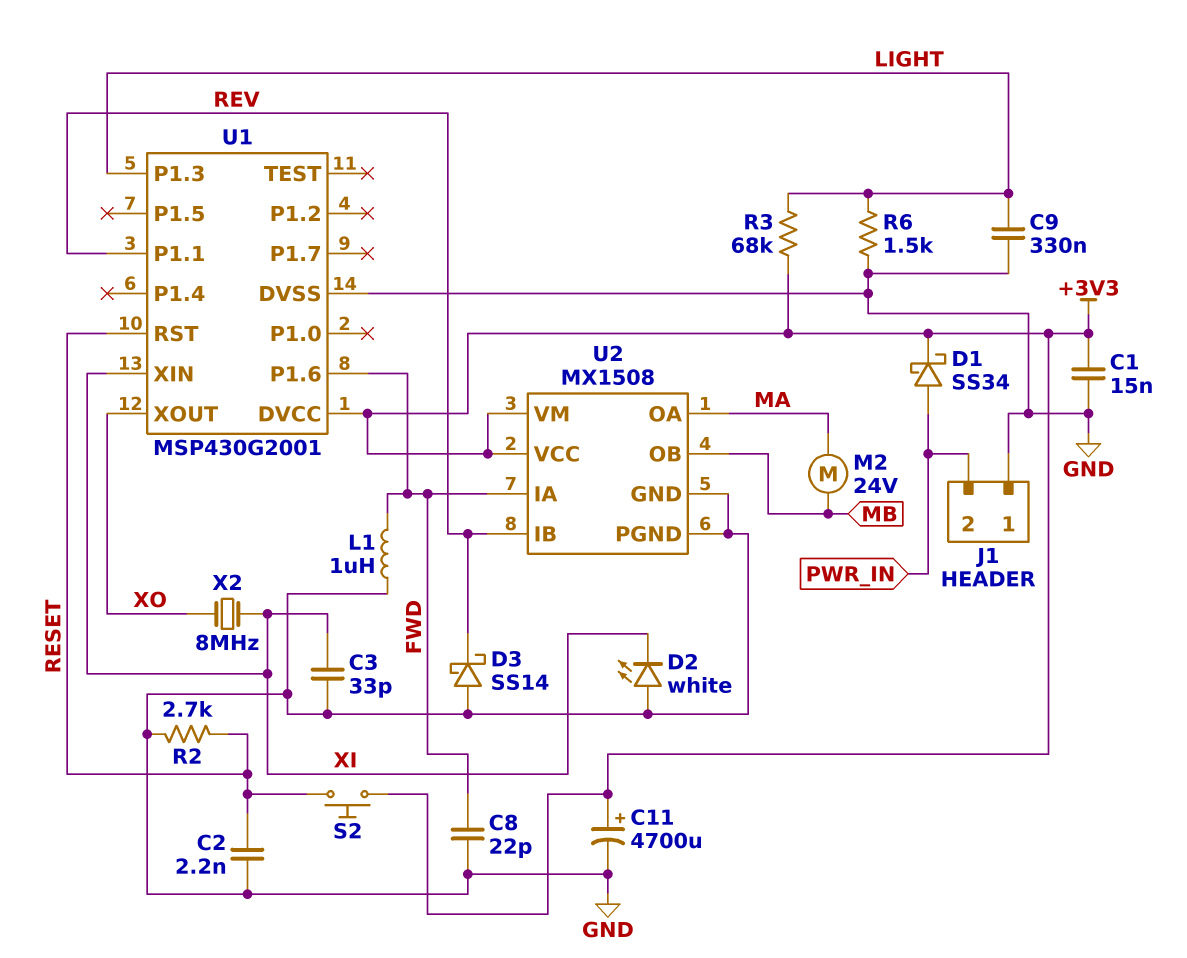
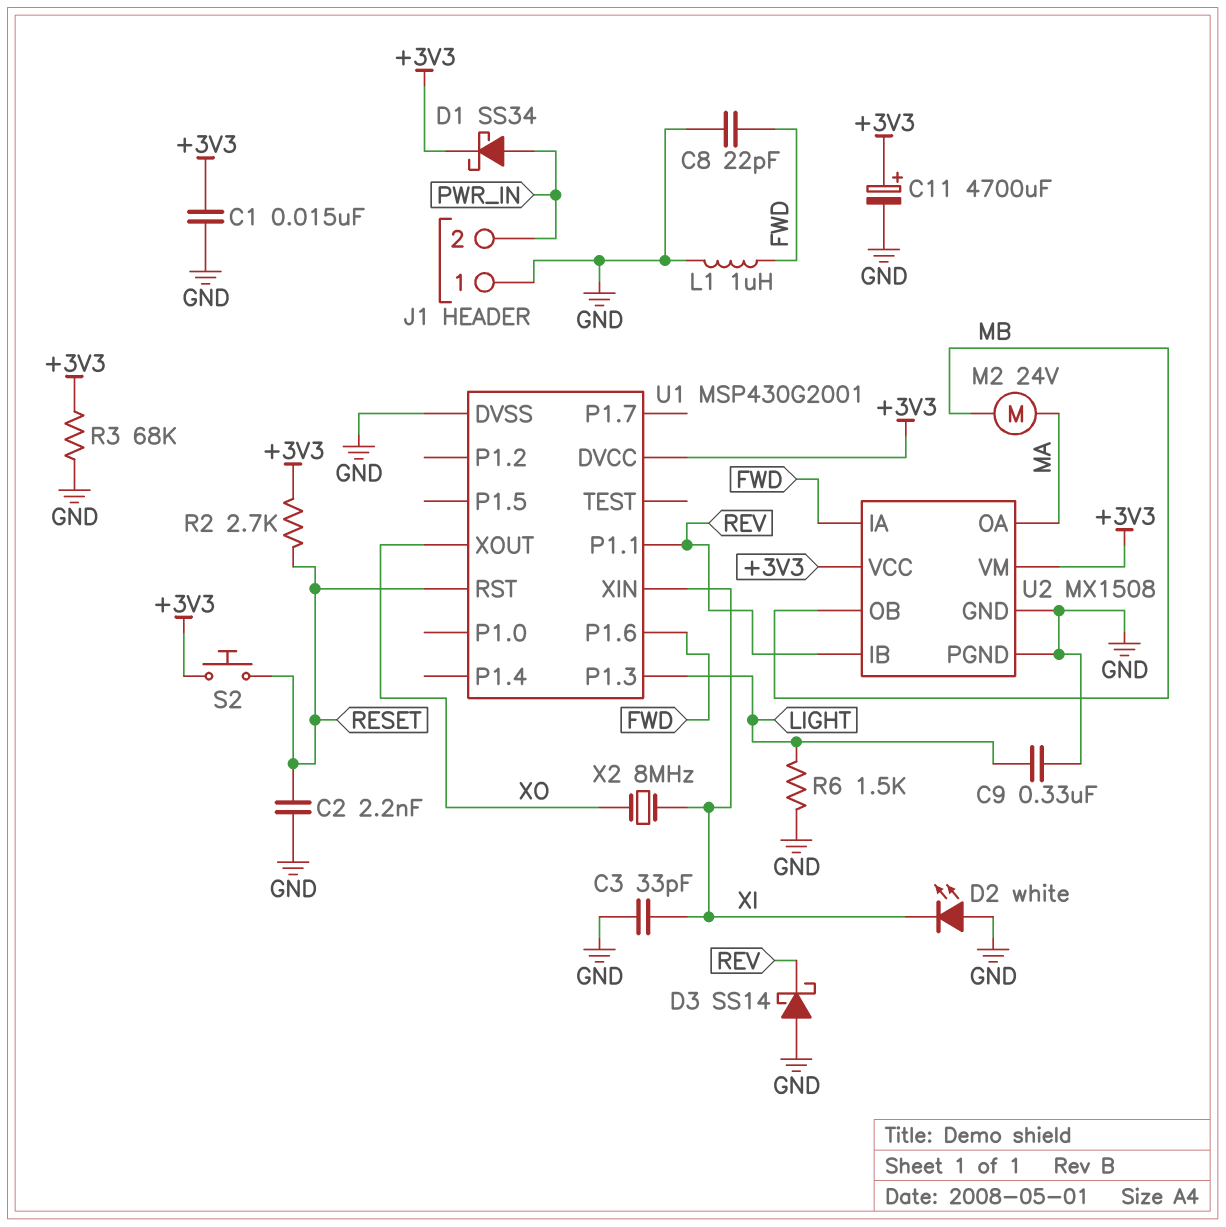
R2: 2.7k (GND, RESET) -> 2.7k (+3V3, RESET)
R3: 68k (+3V3, LIGHT) -> 68k (+3V3, GND)

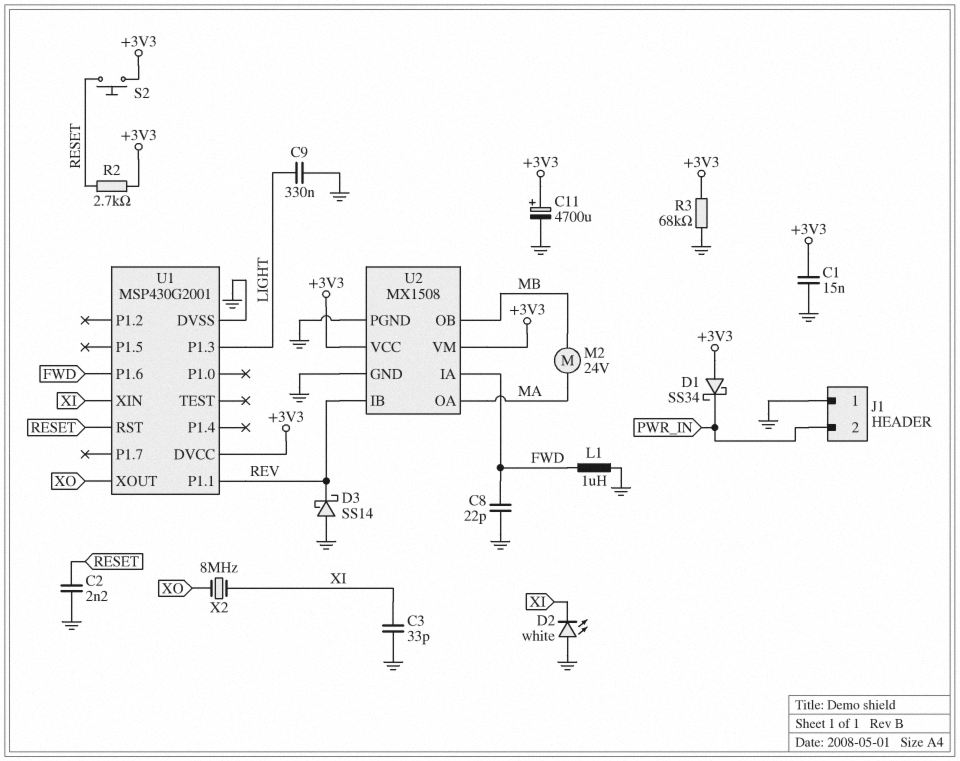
D1: schottky SS34 (A PWR_IN, K +3V3) -> schottky SS34 (A +3V3, K PWR_IN)
R6: 1.5k (GND, LIGHT) -> none

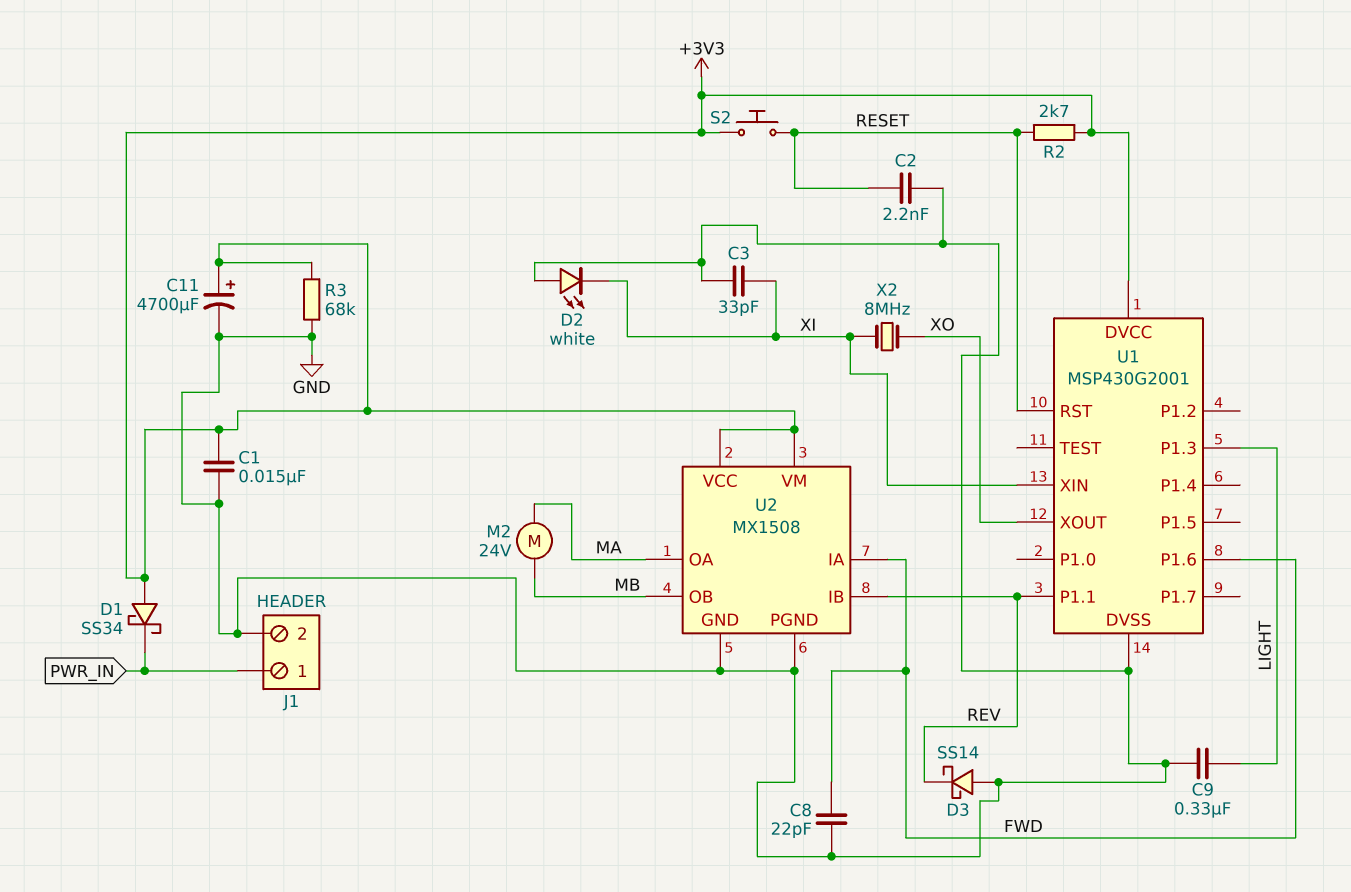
J1 pin 1: GND -> PWR_IN
J1 pin 2: PWR_IN -> GND
L1: 1uH (FWD, GND) -> none

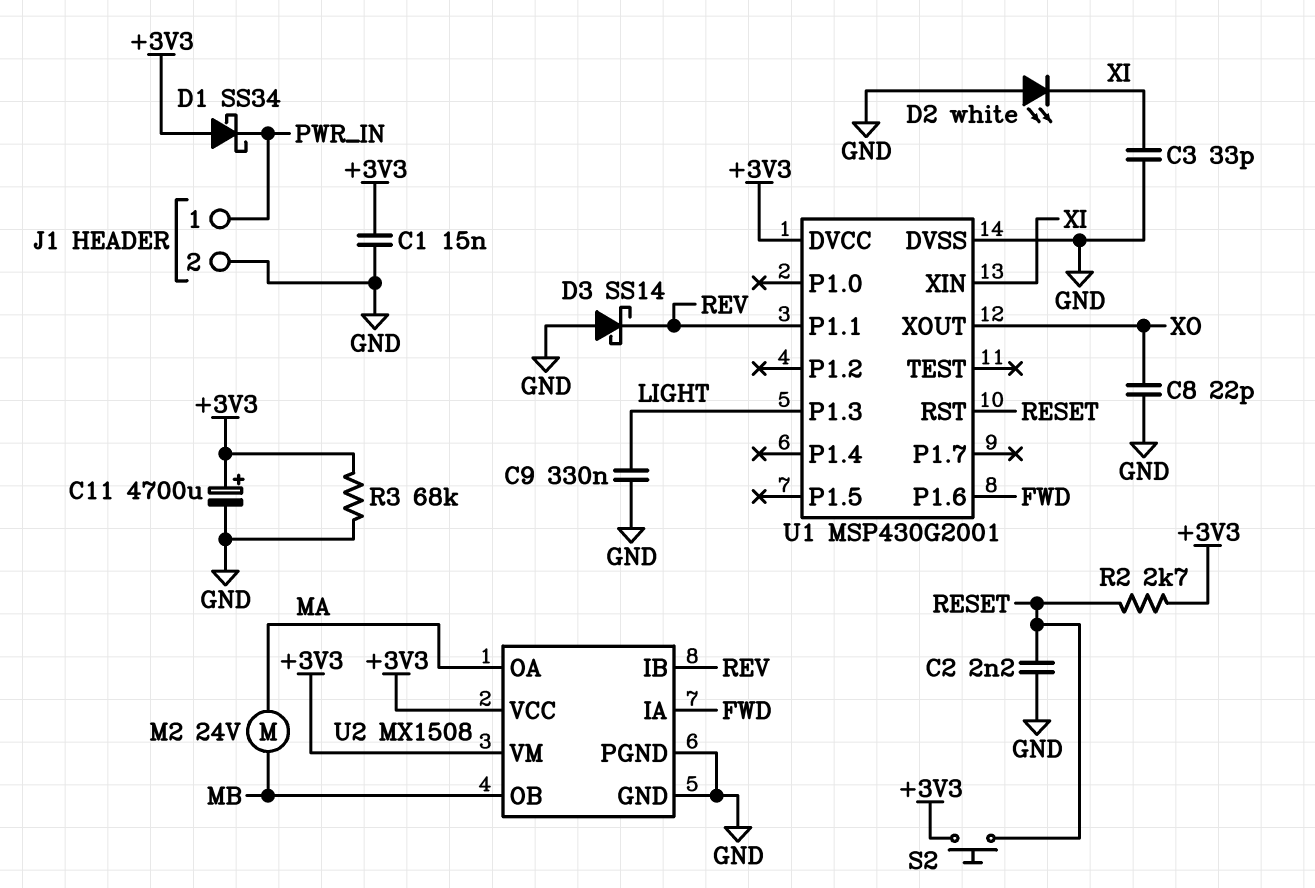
C8: 22pF (FWD, GND) -> 22pF (GND, XO)
X2: 8MHz (XI, XO) -> none

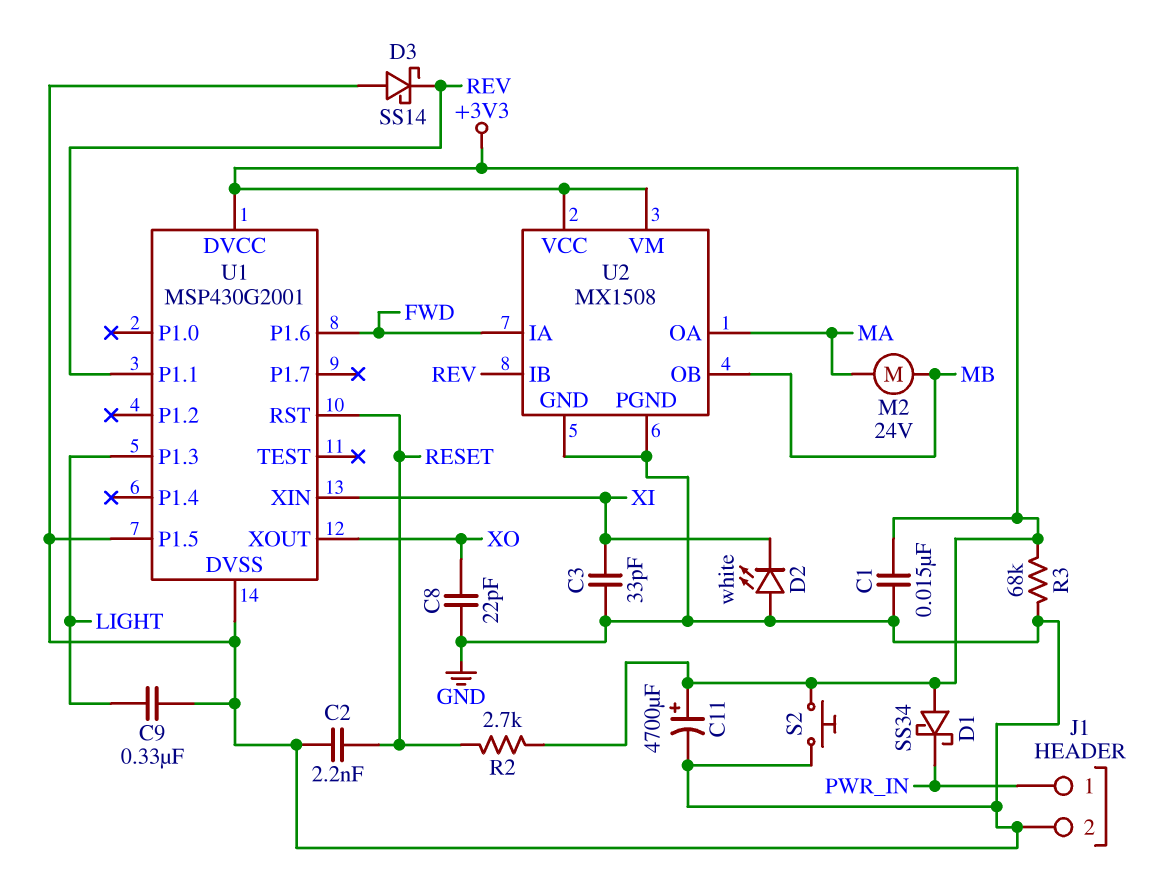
S2: button (+3V3, RESET) -> button (+3V3, GND)
U1 pin P1.5: none -> GND

